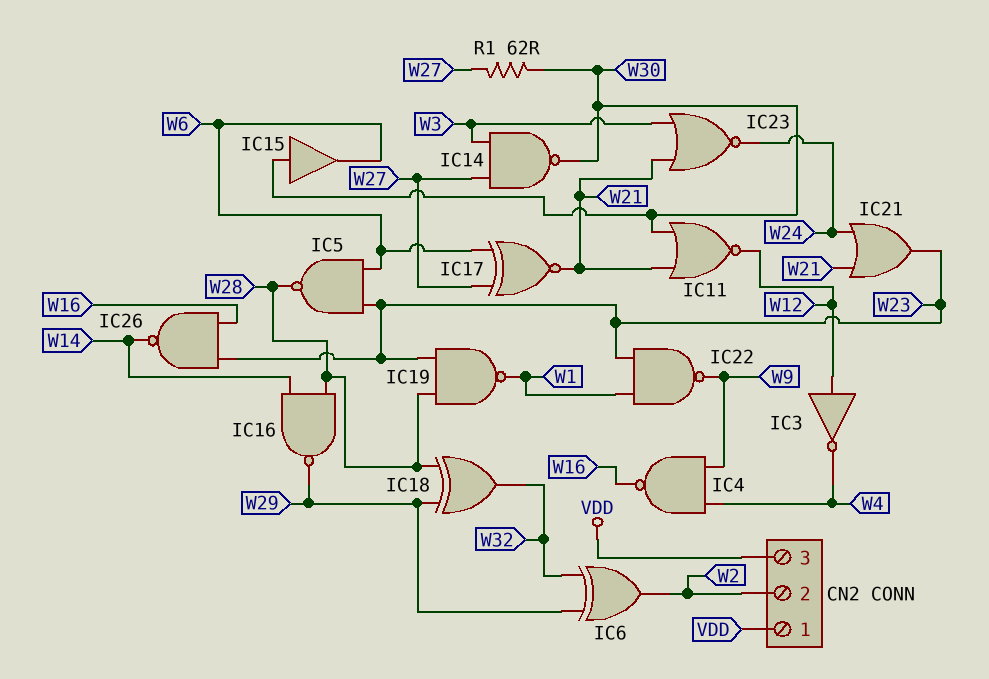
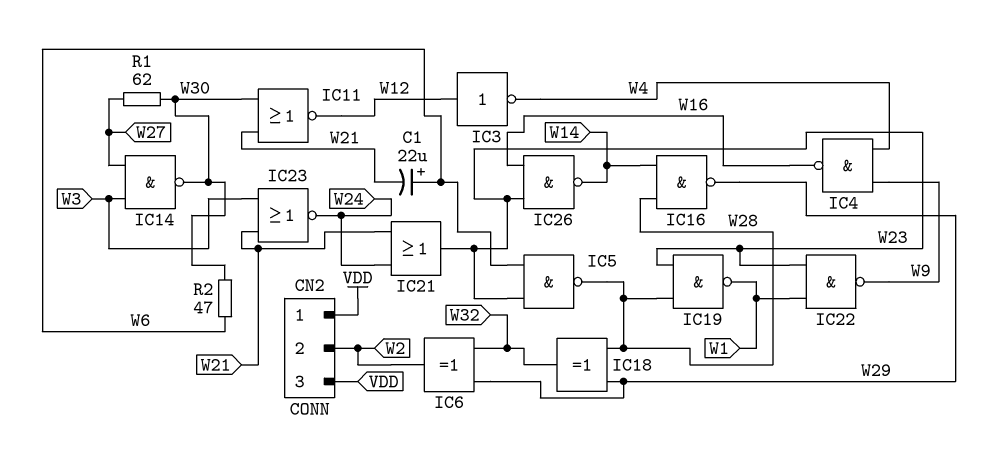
C1: none -> 22uF (plus W6, minus W21)
IC15: buffer (in W30, out W6) -> none
IC17: XNOR (in W6, in W27, out W21) -> none
R2: none -> 47 (W6, W30)

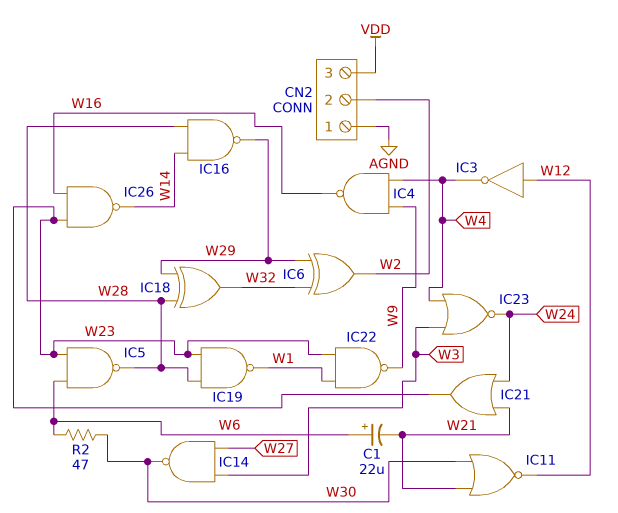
CN2 pin 1: VDD -> AGND
IC23: NOR (in W3, in W21, out W24) -> NOR (in W3, in W4, out W24)
R1: 62 (W27, W30) -> none

